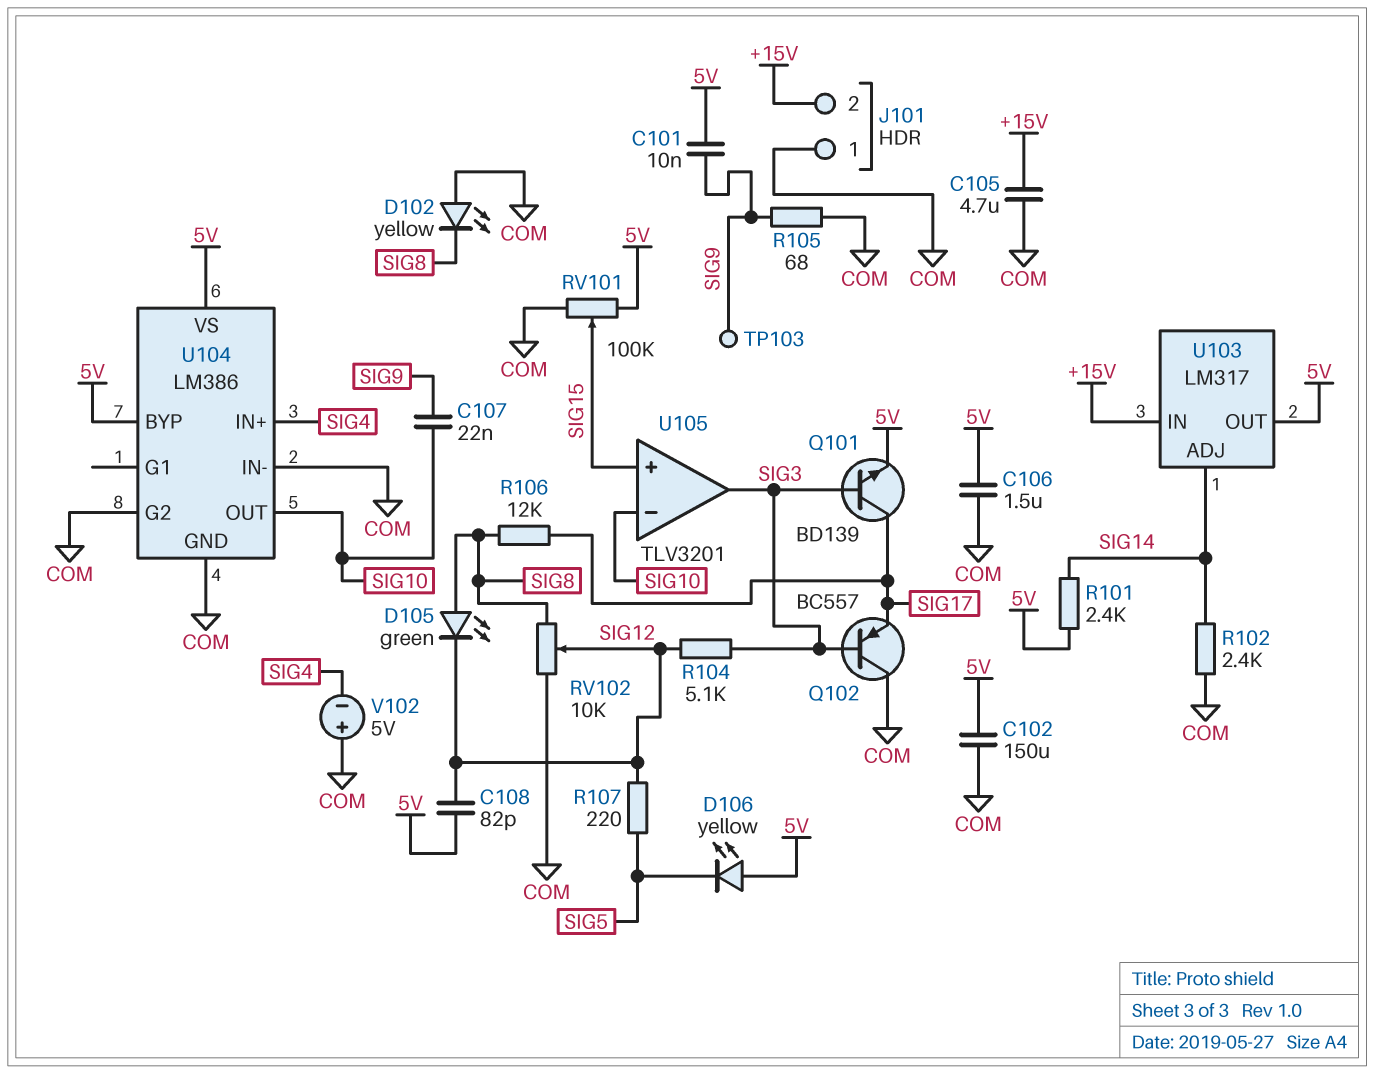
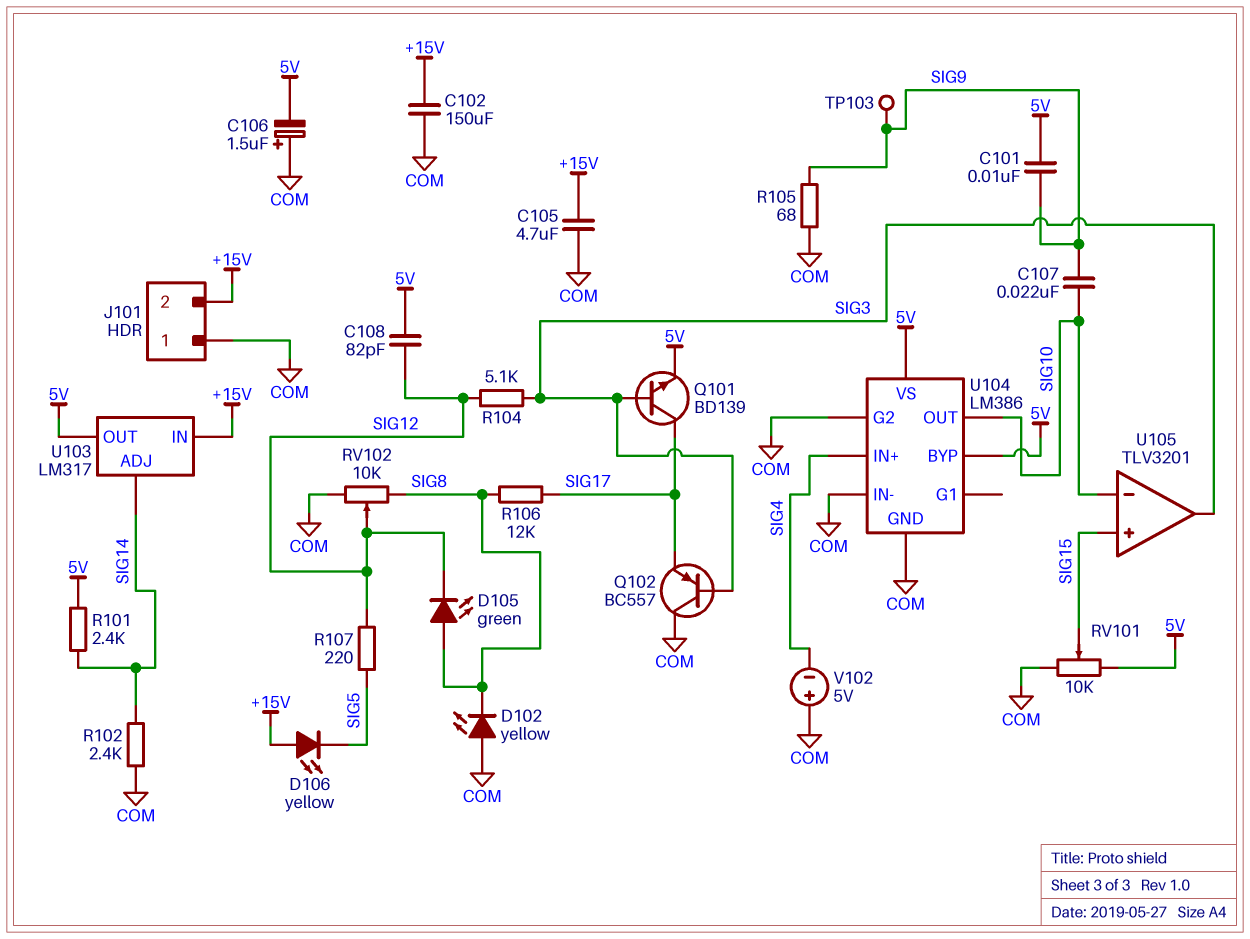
C102: 150uF (5V, COM) -> 150uF (+15V, COM)
C106: 1.5uF (5V, COM) -> 1.5uF (plus COM, minus 5V)
D106: LED yellow (A 5V, K SIG5) -> LED yellow (A +15V, K SIG5)
RV101: 100k (5V, COM, wiper SIG15) -> 10k (5V, COM, wiper SIG15)

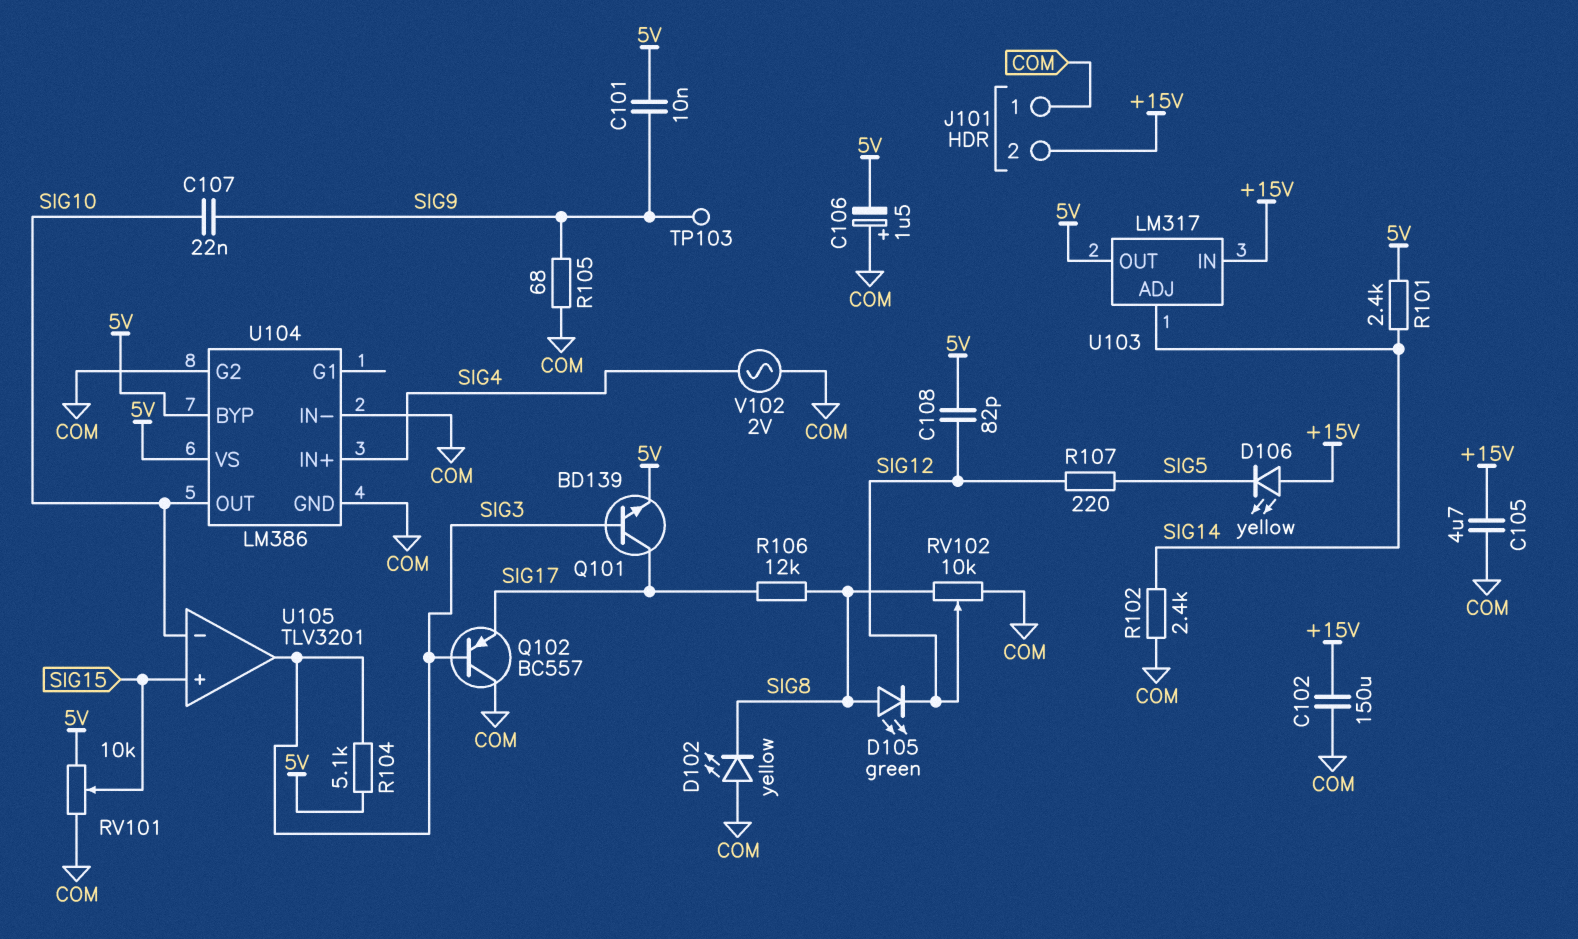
R104: 5.1k (SIG3, SIG12) -> 5.1k (5V, SIG3)
V102: 5V (plus COM, minus SIG4) -> AC 2V (COM, SIG4)

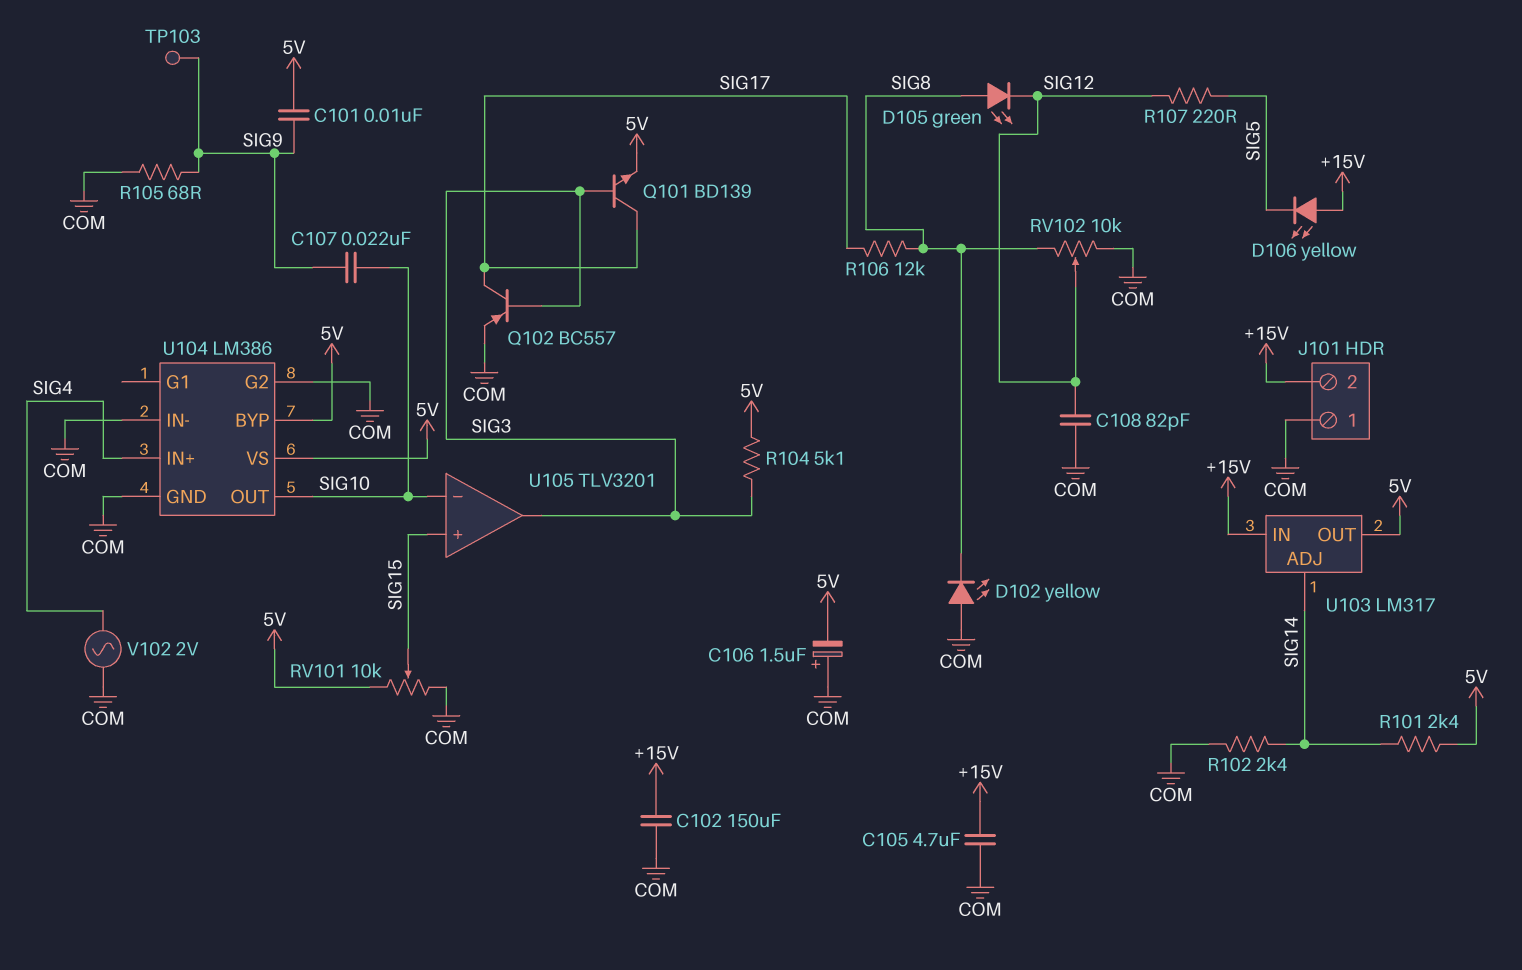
C108: 82pF (5V, SIG12) -> 82pF (COM, SIG12)
Q102: PNP BC557 (B SIG3, C COM, E SIG17) -> PNP BC557 (B SIG3, C SIG17, E COM)

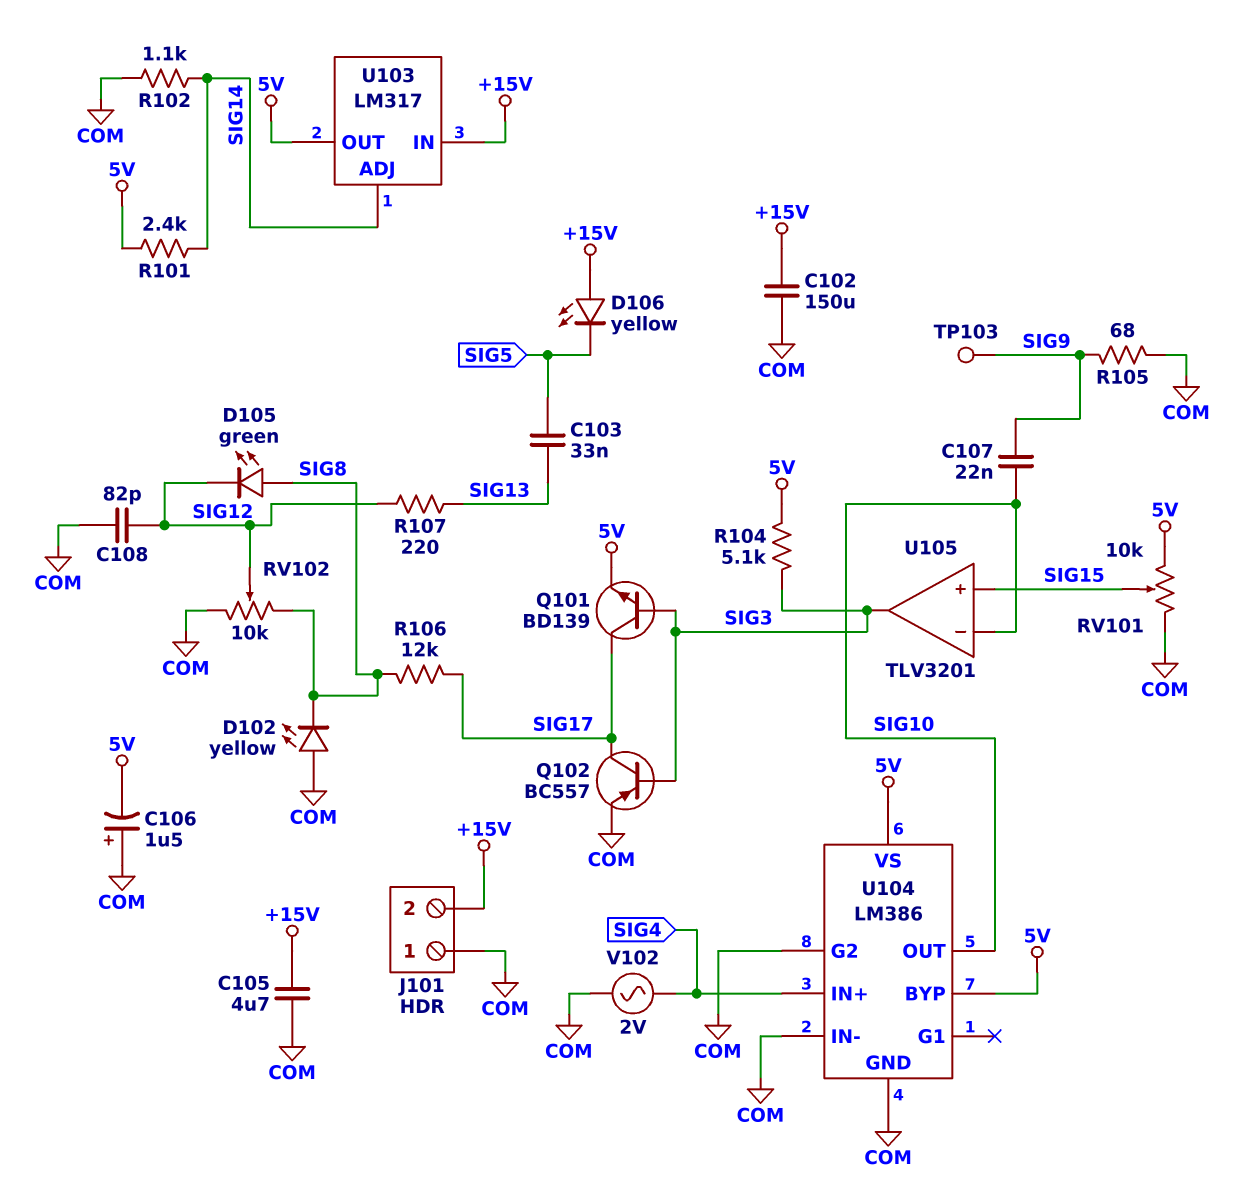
C101: 10nF (5V, SIG9) -> none
C103: none -> 33nF (SIG5, SIG13)
R102: 2.4k (COM, SIG14) -> 1.1k (COM, SIG14)
R107: 220 (SIG5, SIG12) -> 220 (SIG12, SIG13)

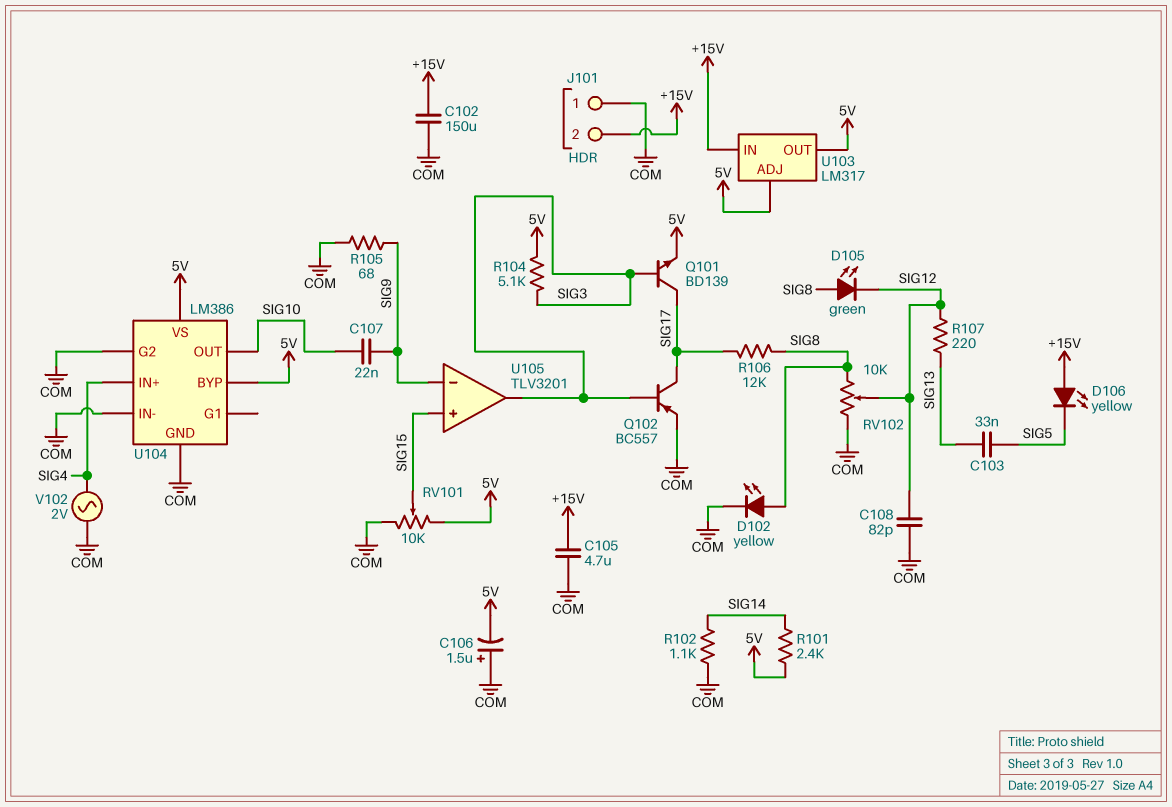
D102: LED yellow (A COM, K SIG8) -> LED yellow (A SIG8, K COM)
TP103: test point (SIG9) -> none
U103 pin ADJ: SIG14 -> 5V
U105 pin in-: SIG10 -> SIG9

